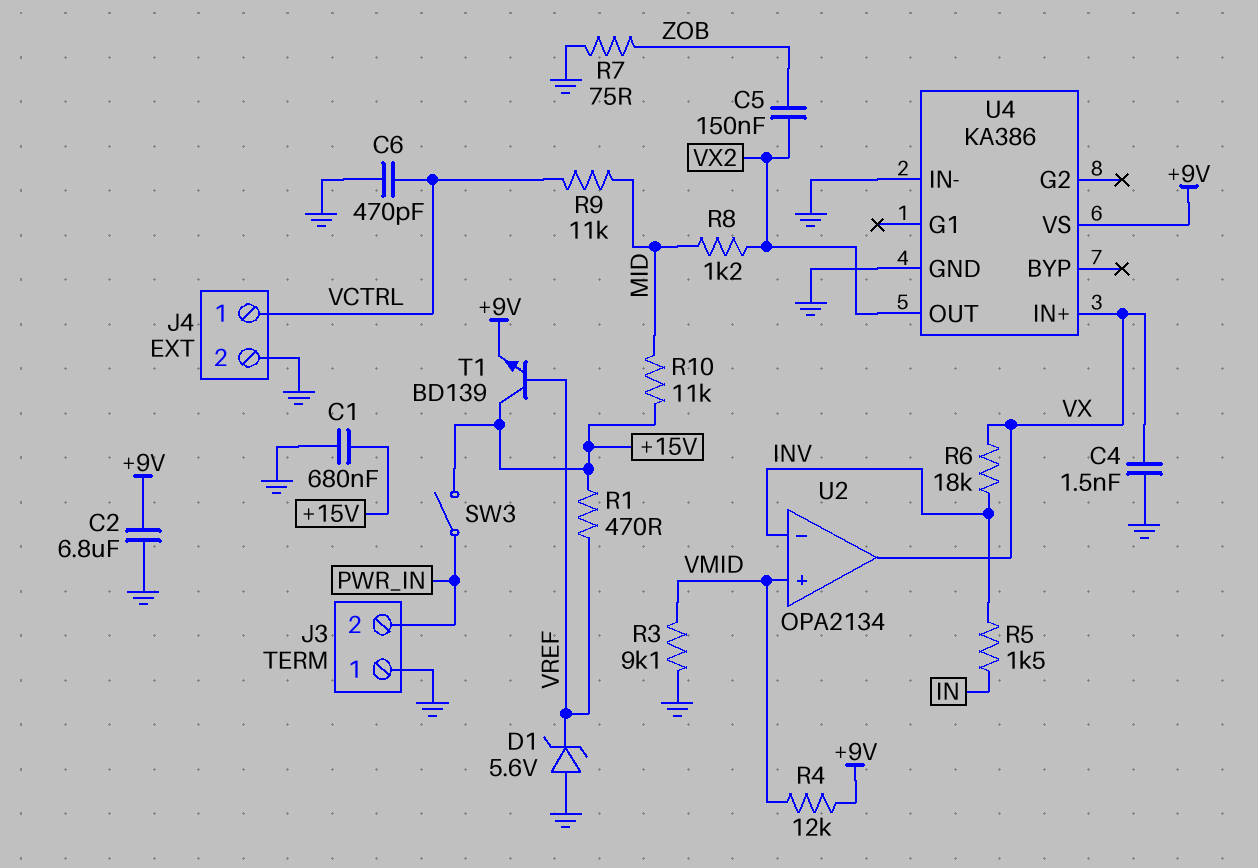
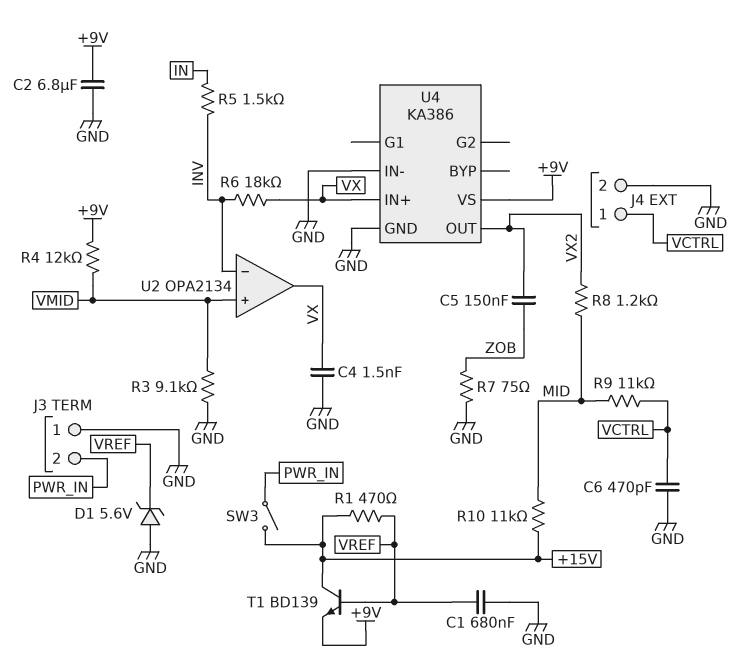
C1: 680nF (+15V, GND) -> 680nF (GND, VREF)

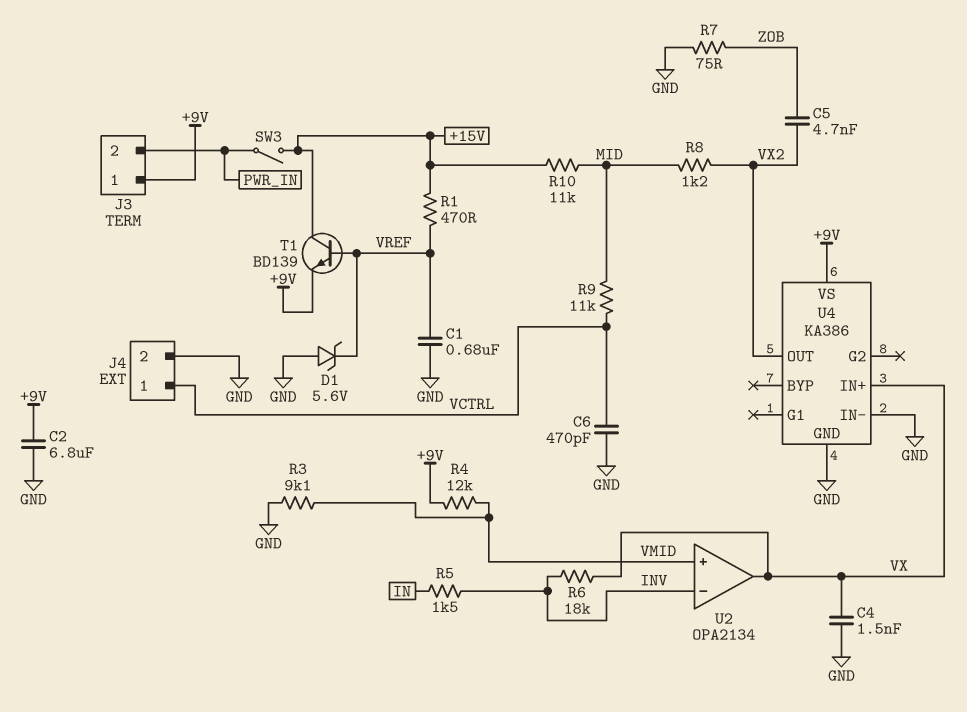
C5: 150nF (VX2, ZOB) -> 4.7nF (VX2, ZOB)
J3 pin 1: GND -> +9V

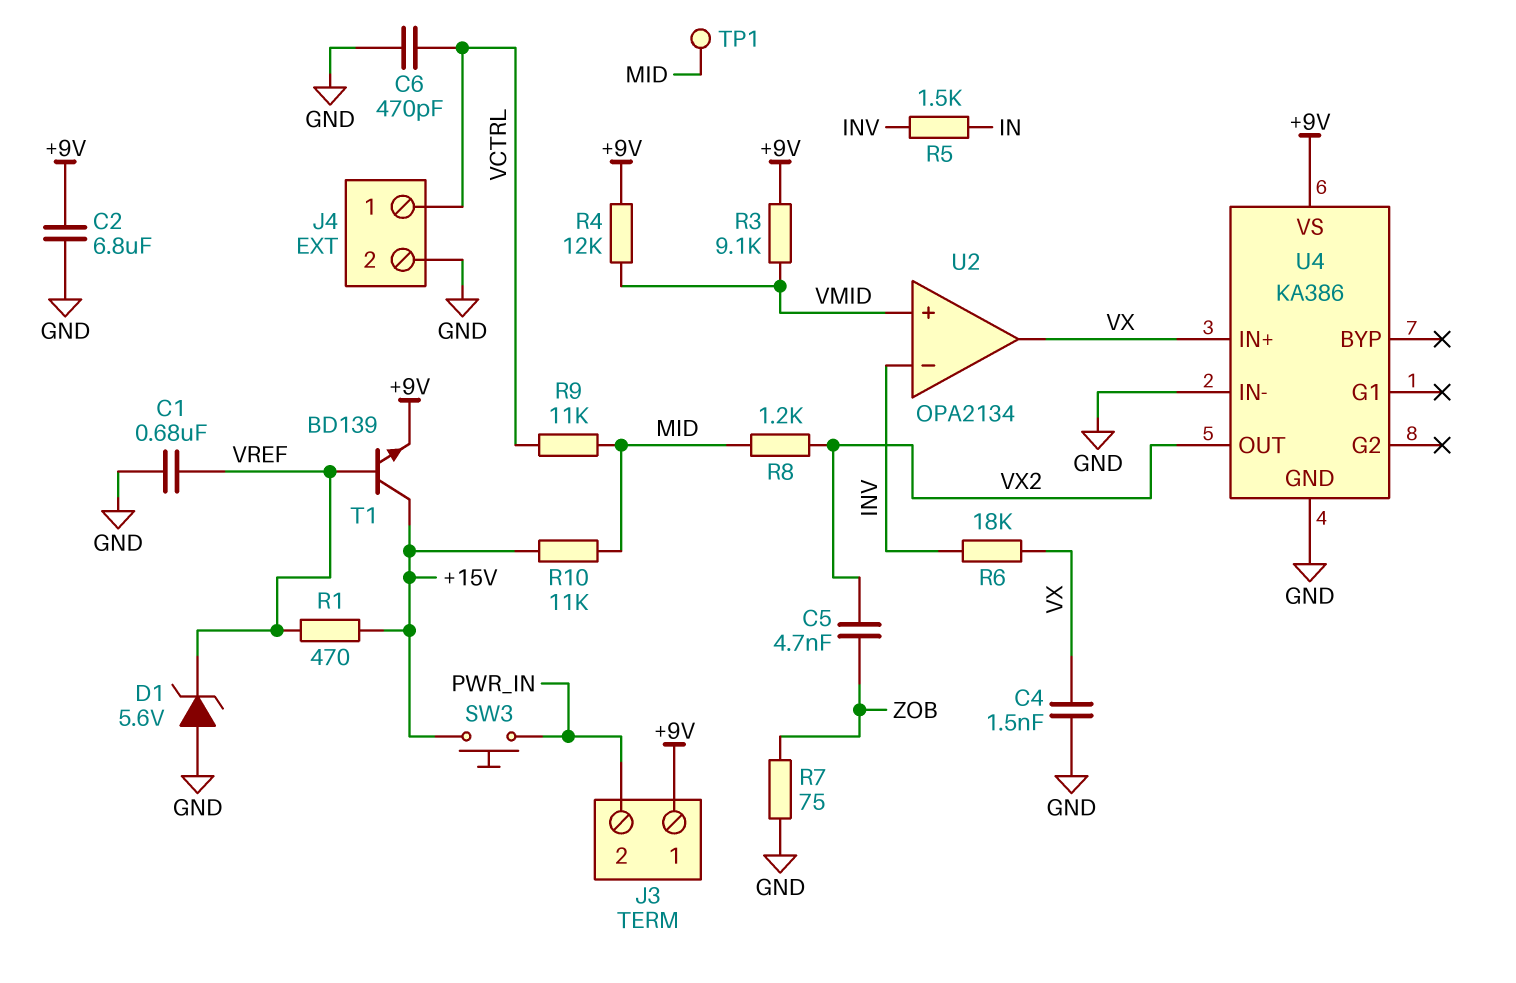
R3: 9.1k (GND, VMID) -> 9.1k (+9V, VMID)
SW3: switch (+15V, PWR_IN) -> button (+15V, PWR_IN)
TP1: none -> test point (MID)

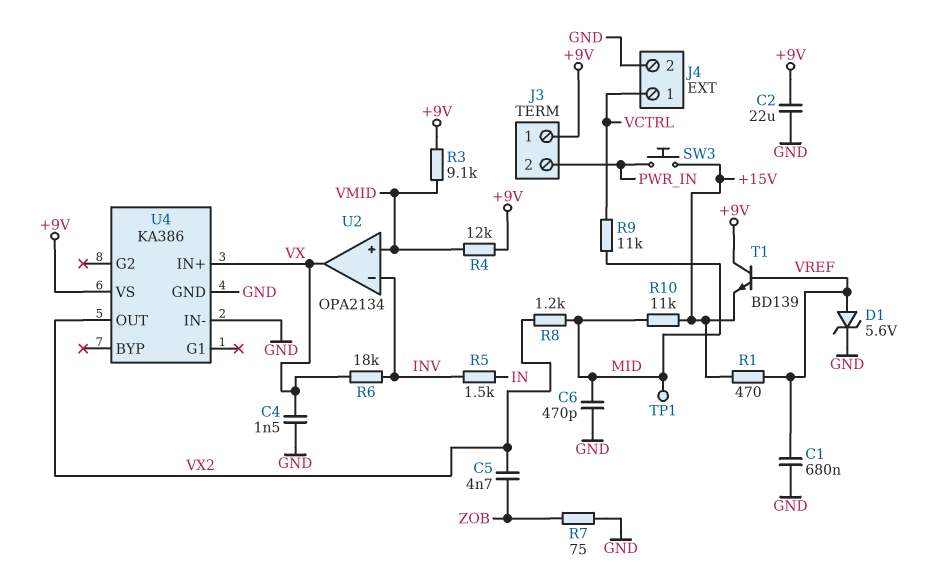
C2: 6.8uF (+9V, GND) -> 22uF (+9V, GND)
C6: 470pF (GND, VCTRL) -> 470pF (GND, MID)
D1: zener 5.6V (A GND, K VREF) -> zener 5.6V (A VREF, K GND)
T1: NPN BD139 (B VREF, C +15V, E +9V) -> NPN BD139 (B VREF, C +9V, E +15V)

